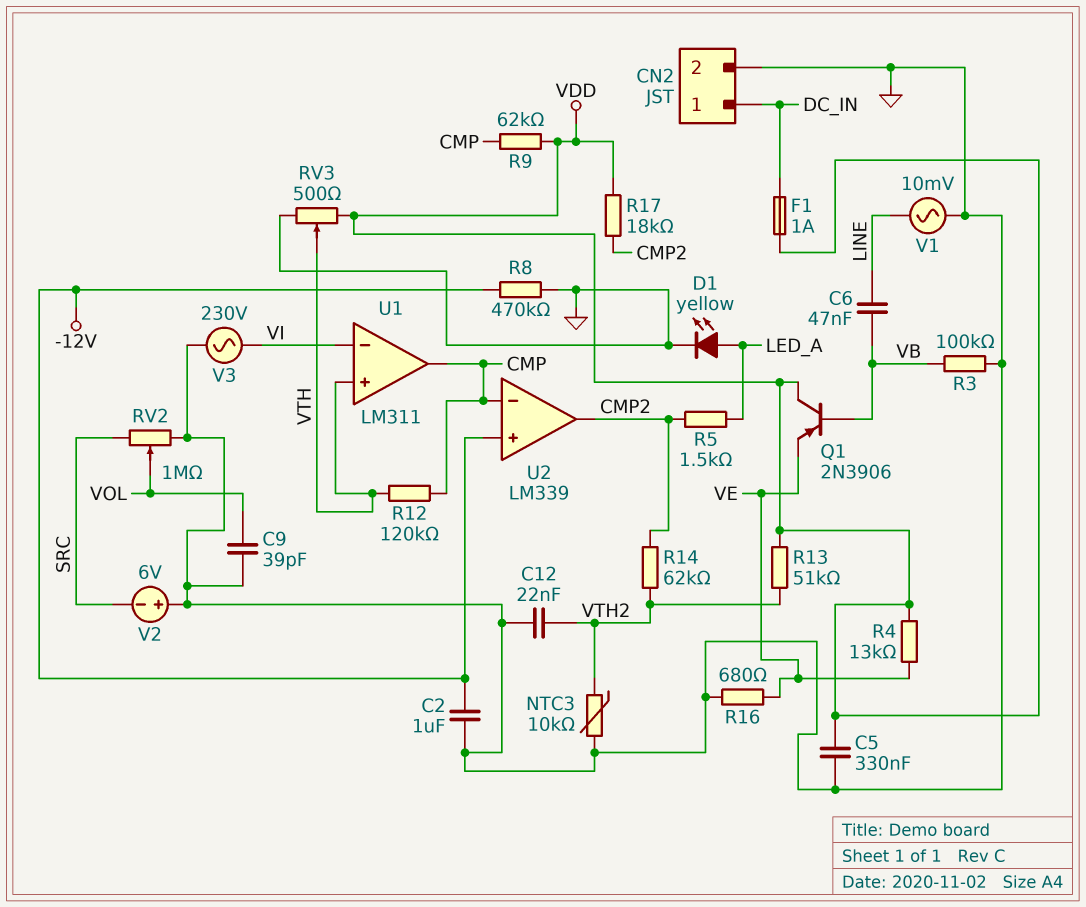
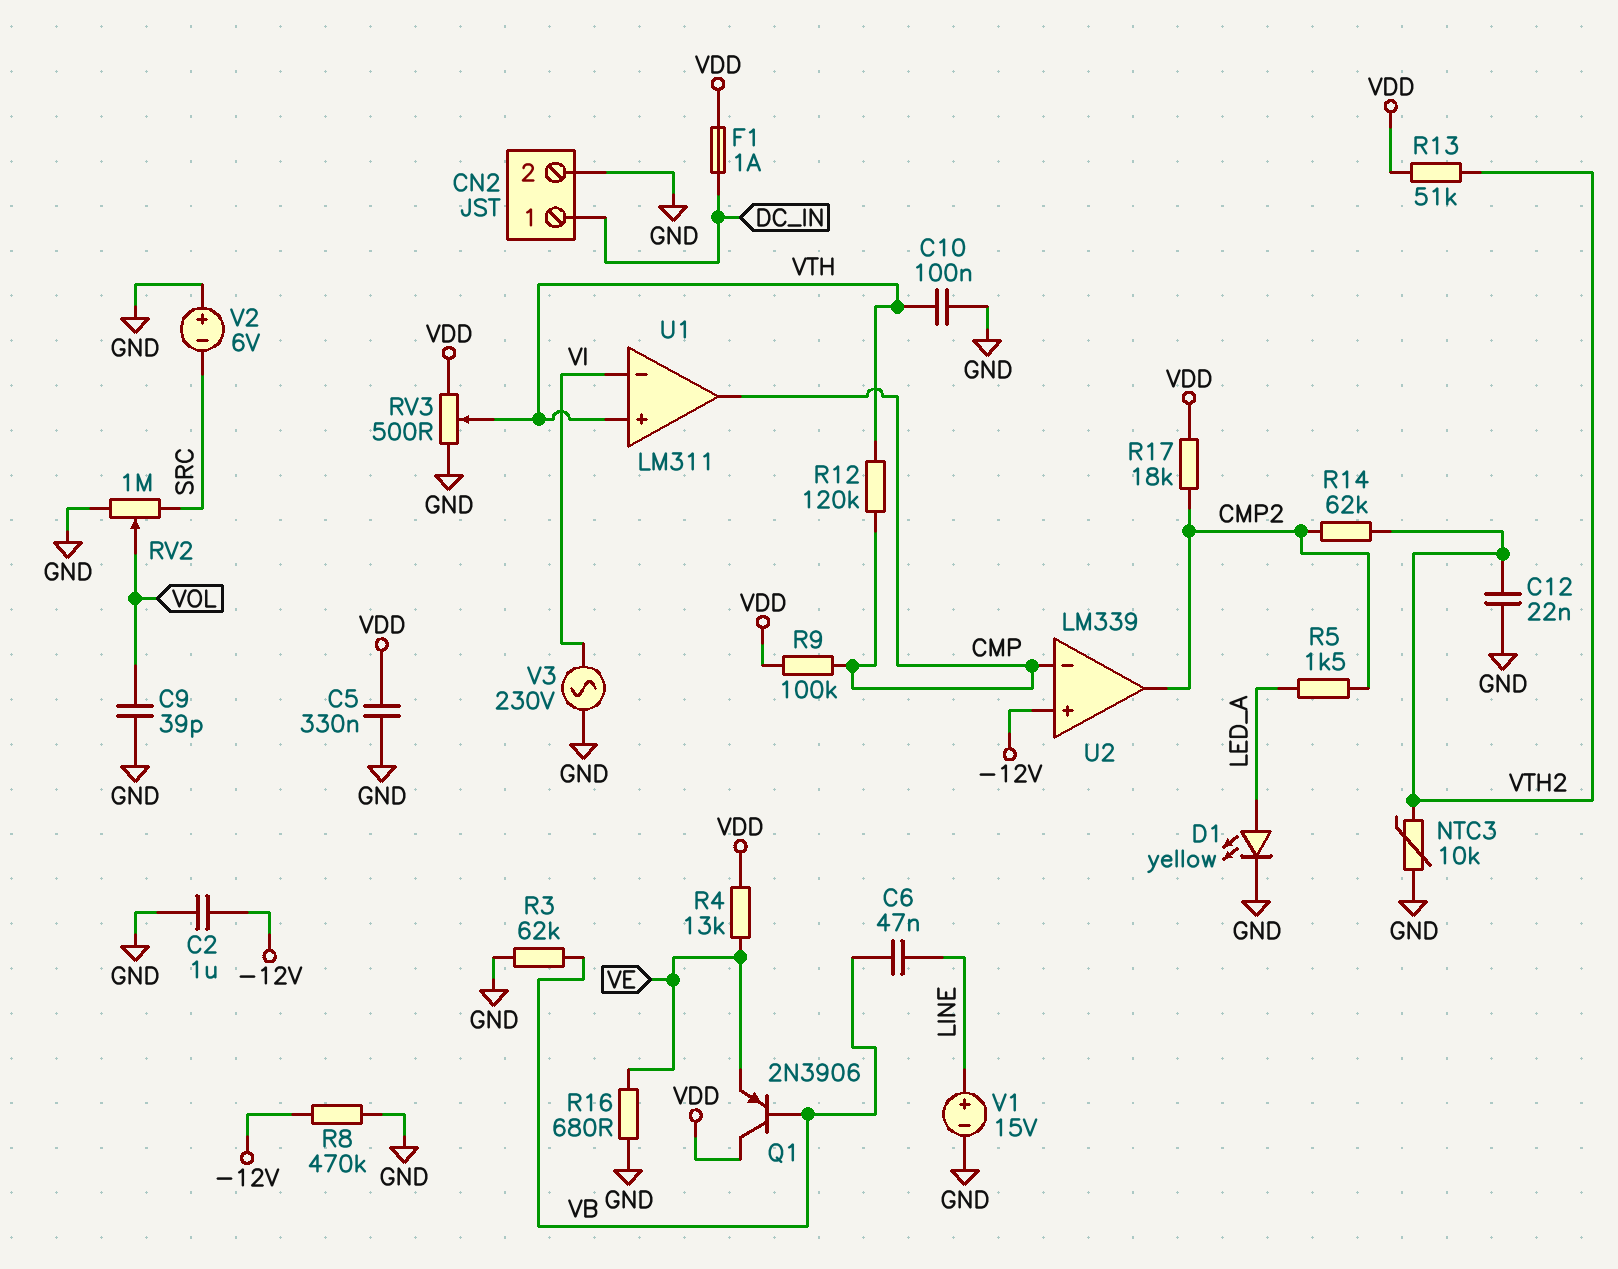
C10: none -> 100nF (GND, VTH)
R3: 100k (GND, VB) -> 62k (GND, VB)
R9: 62k (CMP, VDD) -> 100k (CMP, VDD)
V1: AC 10mV (GND, LINE) -> 15V (plus LINE, minus GND)

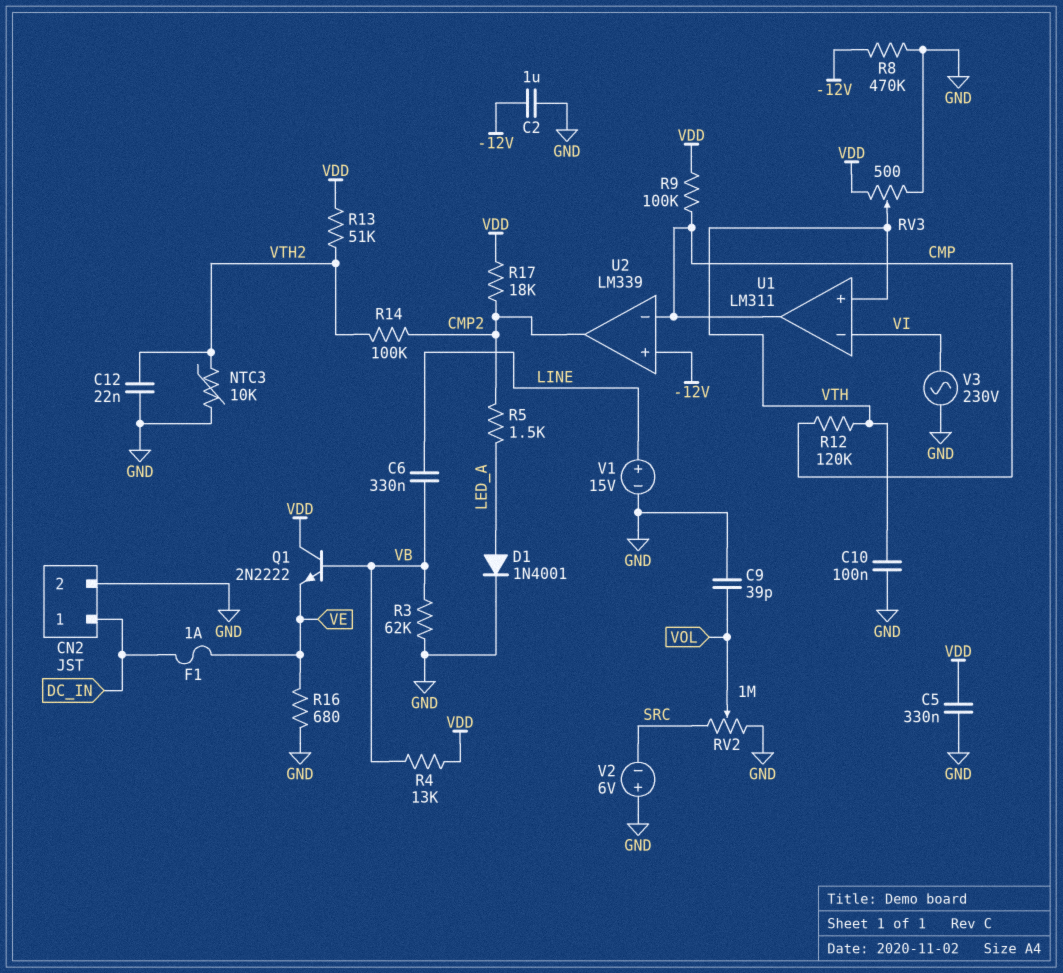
C6: 47nF (LINE, VB) -> 330nF (LINE, VB)
D1: LED yellow (A LED_A, K GND) -> diode 1N4001 (A LED_A, K GND)
F1: 1A (DC_IN, VDD) -> 1A (DC_IN, VE)
Q1: PNP 2N3906 (B VB, C VDD, E VE) -> NPN 2N2222 (B VB, C VDD, E VE)
R4: 13k (VDD, VE) -> 13k (VB, VDD)
R14: 62k (CMP2, VTH2) -> 100k (CMP2, VTH2)

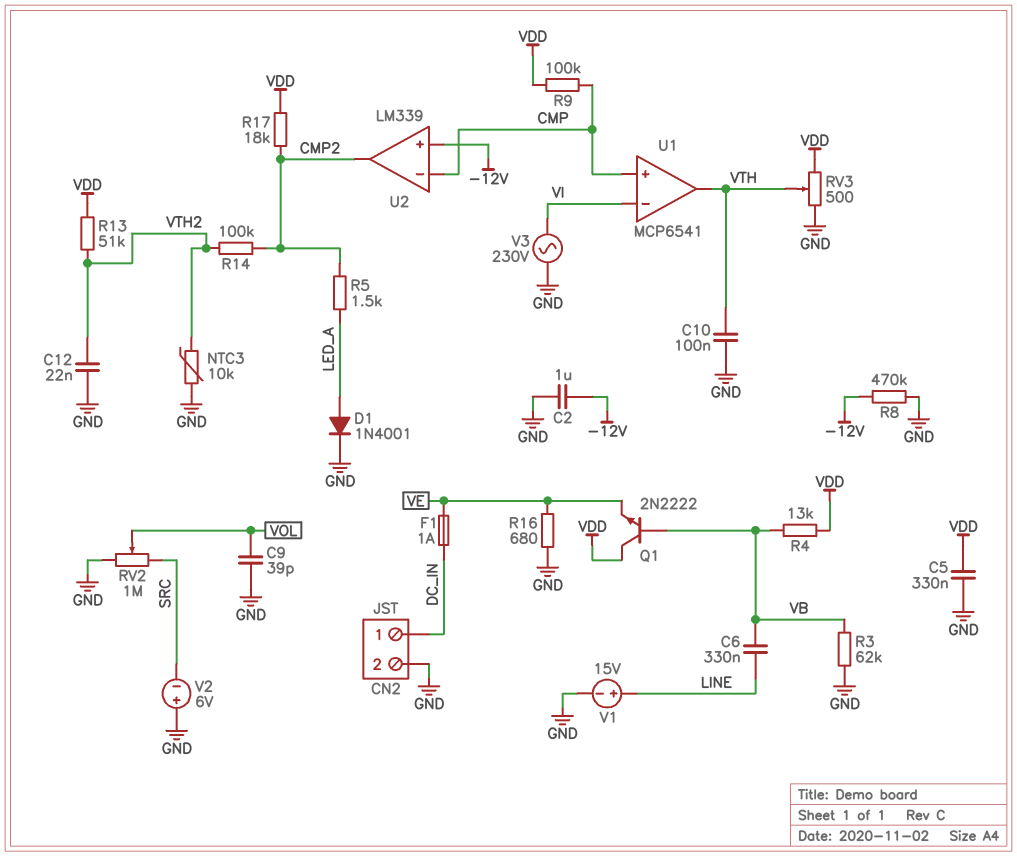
R12: 120k (CMP, VTH) -> none
U1: LM311 -> MCP6541
U1 pin in+: VTH -> CMP
U1 pin out: CMP -> VTH

